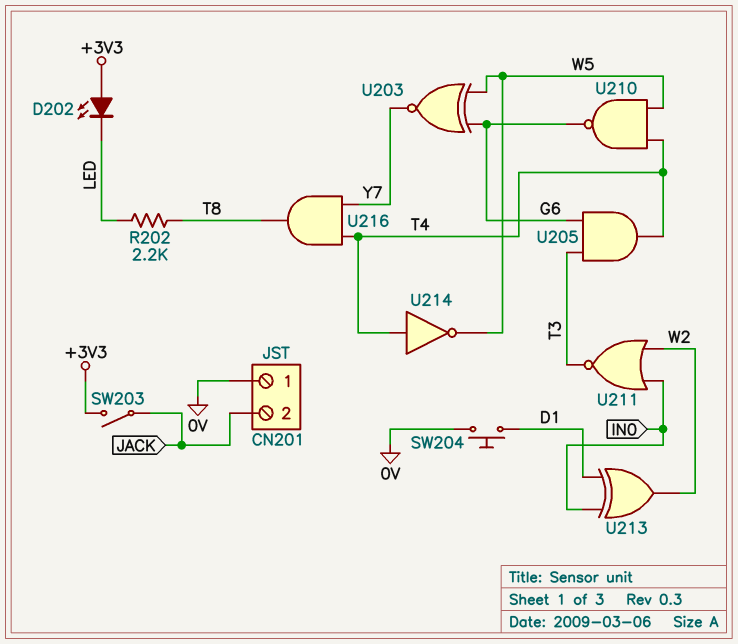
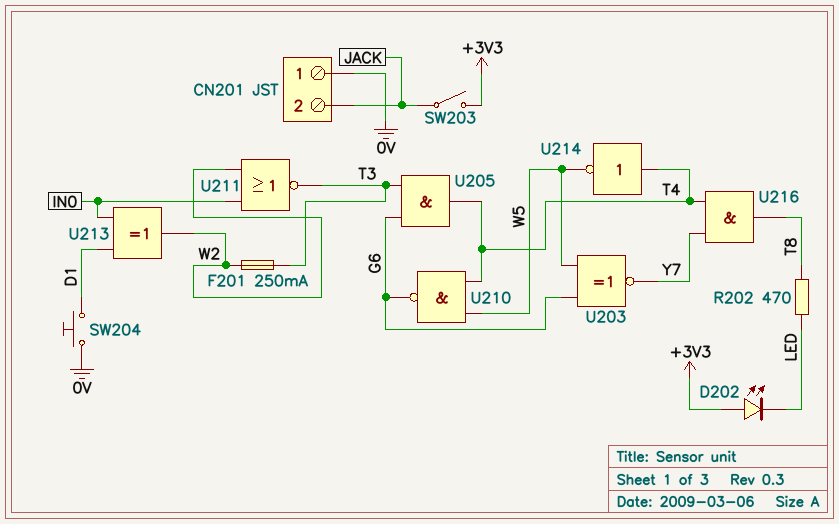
F201: none -> 250mA (T3, W2)
R202: 2.2k (LED, T8) -> 470 (LED, T8)

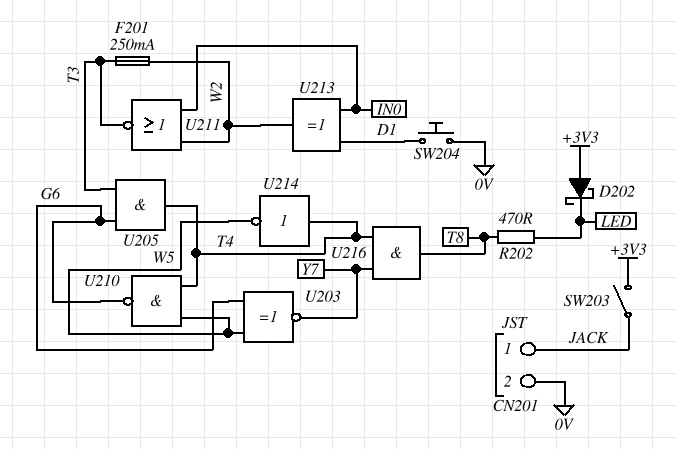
CN201 pin 1: 0V -> JACK
CN201 pin 2: JACK -> 0V
D202: LED (A +3V3, K LED) -> schottky (A +3V3, K LED)

